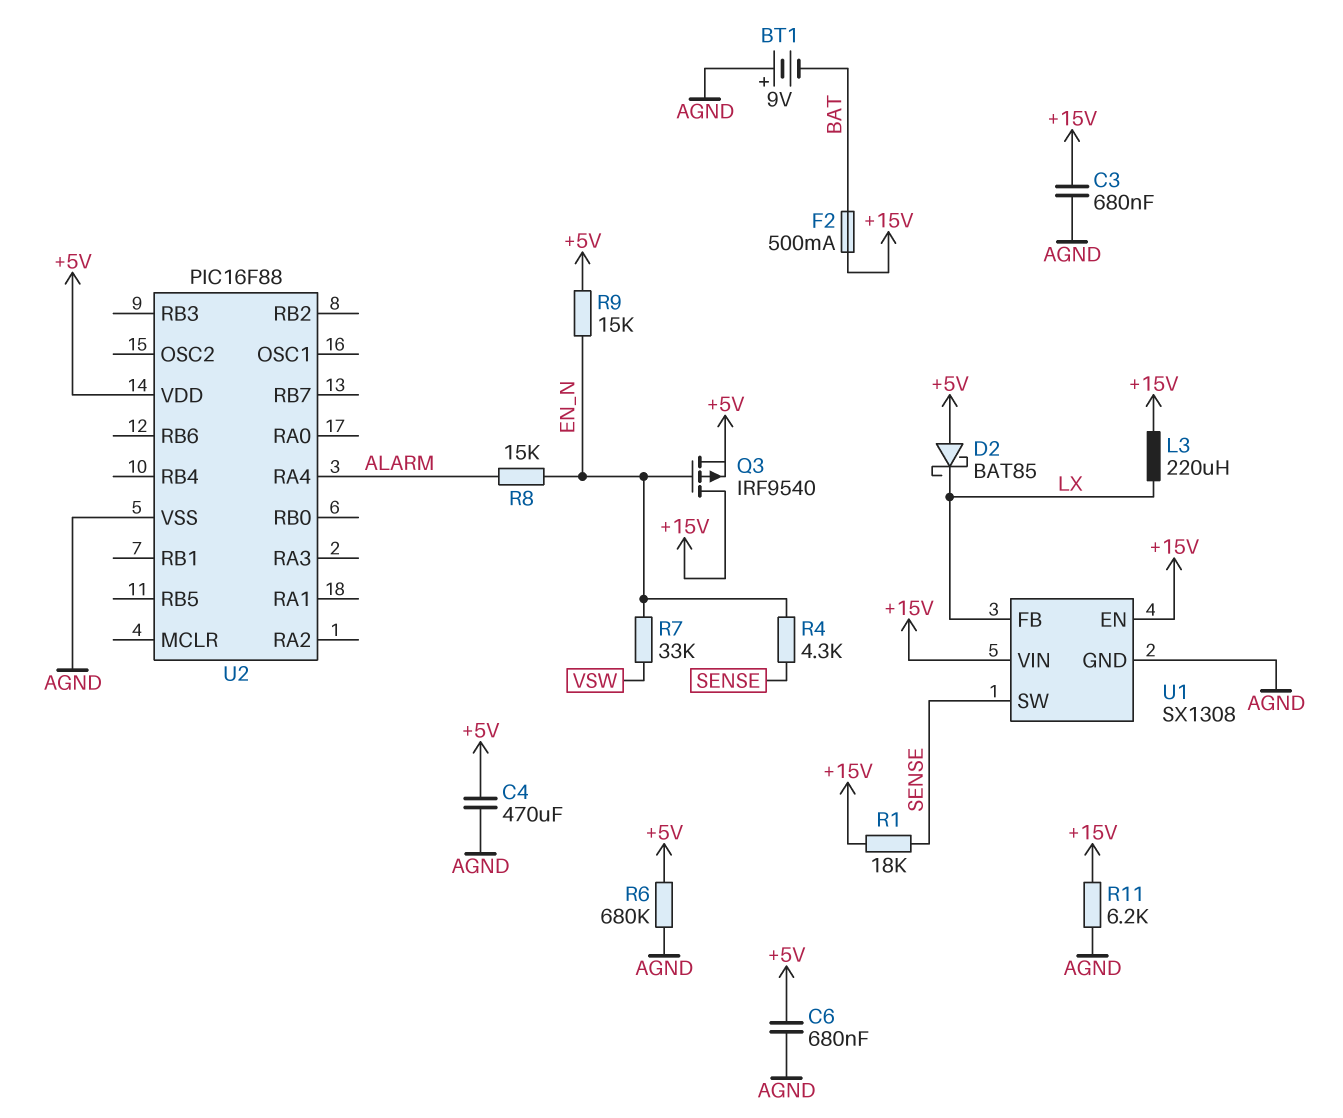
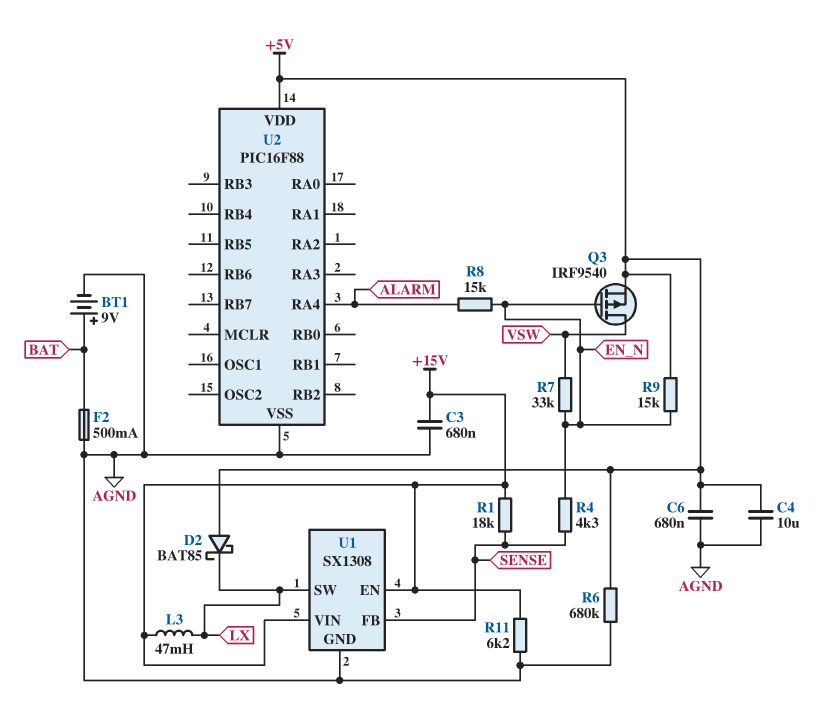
BT1: 9V (plus AGND, minus BAT) -> 9V (plus BAT, minus AGND)
C4: 470uF (+5V, AGND) -> 10uF (+5V, AGND)
F2: 500mA (+15V, BAT) -> 500mA (AGND, BAT)
L3: 220uH (+15V, LX) -> 47mH (+15V, LX)
Q3: PMOS IRF9540 (G EN_N, D +15V, S +5V) -> PMOS IRF9540 (G EN_N, D VSW, S +5V)
U1 pin FB: LX -> SENSE
U1 pin SW: SENSE -> LX

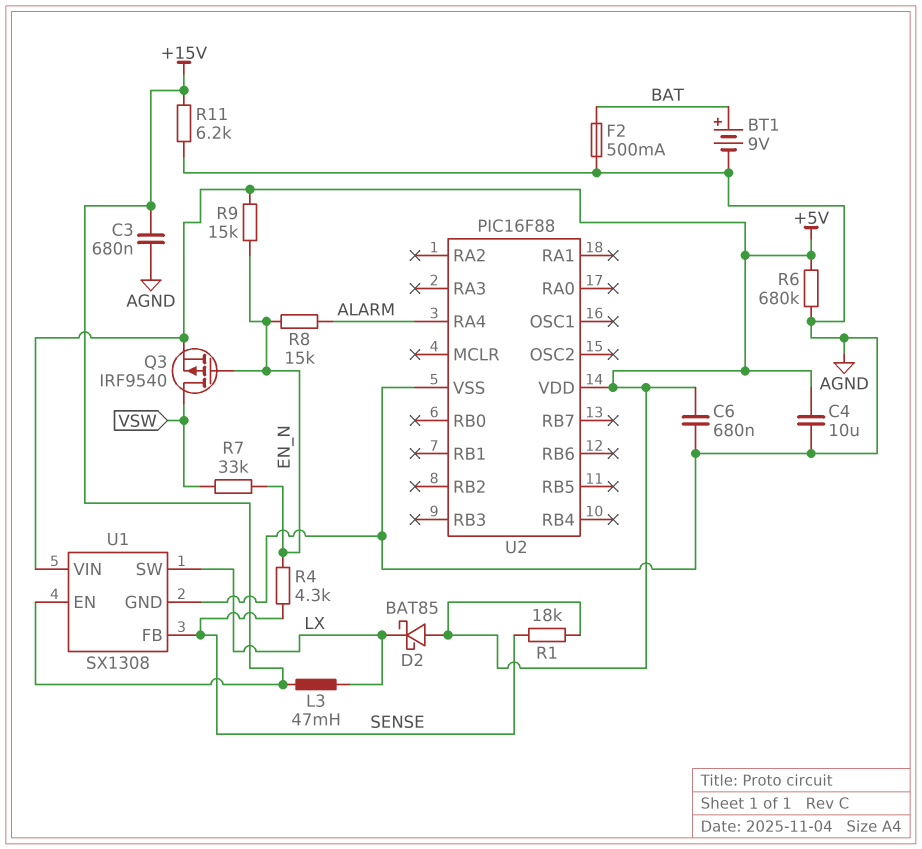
R1: 18k (+15V, SENSE) -> 18k (+5V, SENSE)
U1 pin VIN: +15V -> +5V

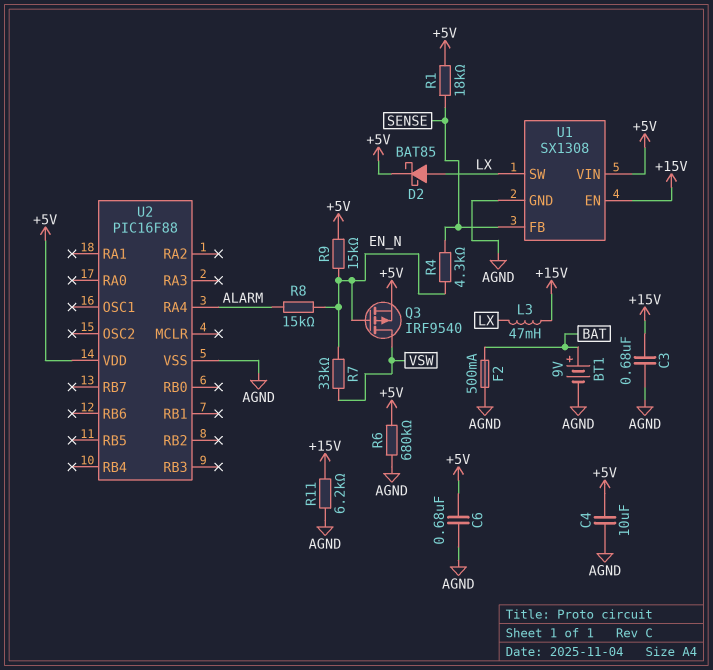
D2: schottky BAT85 (A +5V, K LX) -> schottky BAT85 (A LX, K +5V)

